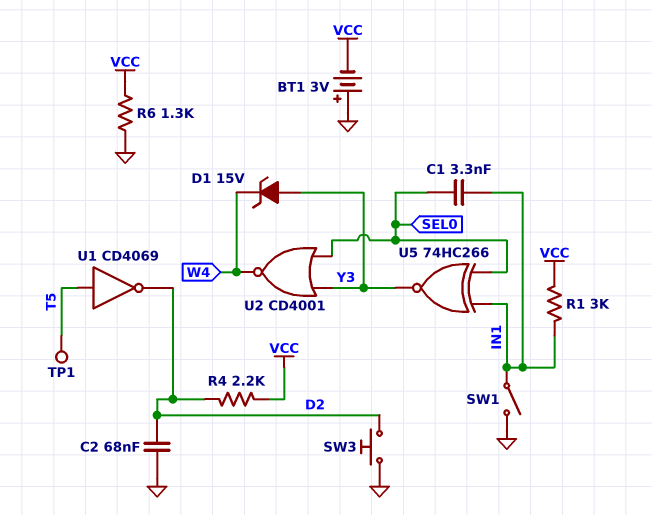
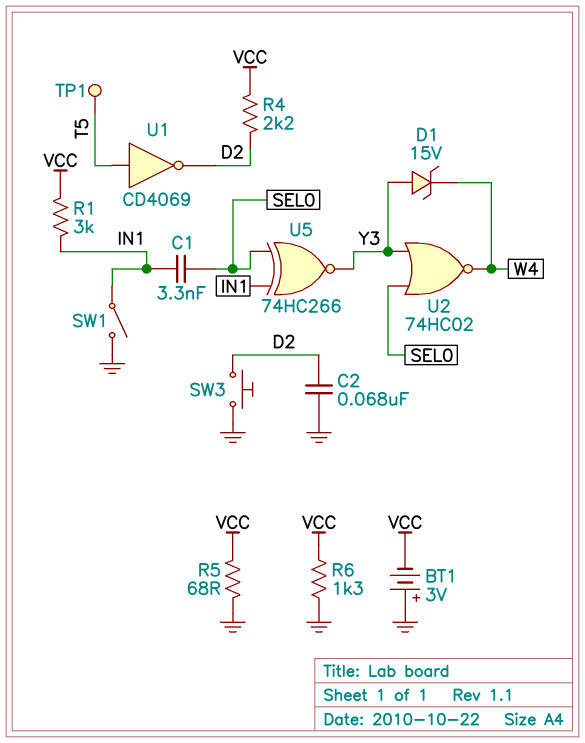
R5: none -> 68 (GND, VCC)
U2: NOR CD4001 (in SEL0, in Y3, out W4) -> NOR 74HC02 (in SEL0, in Y3, out W4)

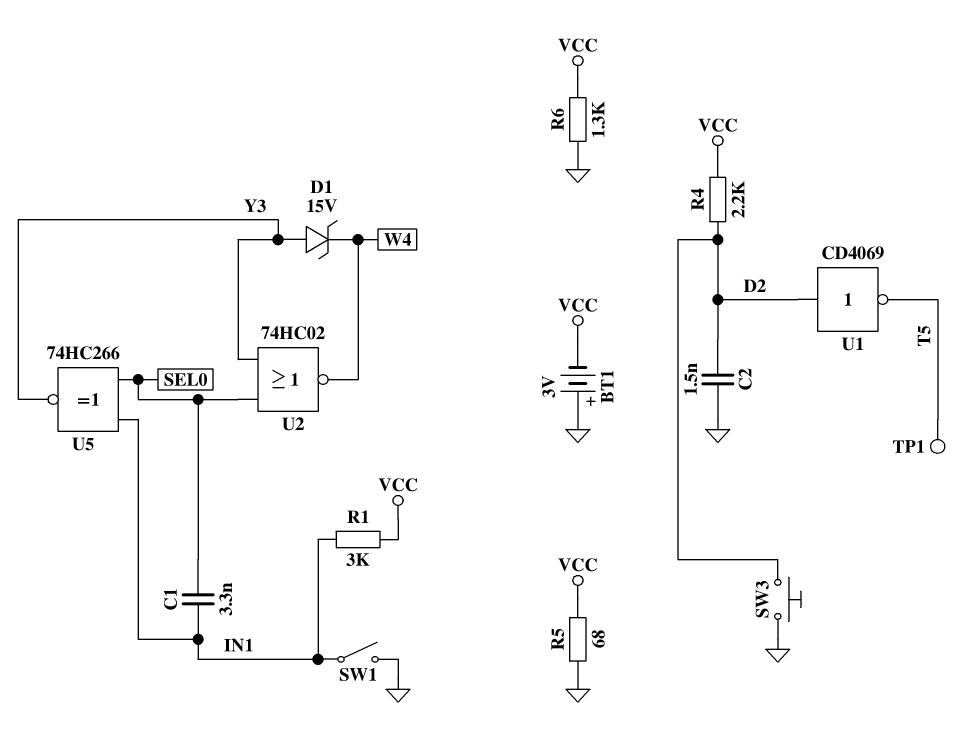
C2: 68nF (D2, GND) -> 1.5nF (D2, GND)
U1: NOT CD4069 (in T5, out D2) -> NOT CD4069 (in D2, out T5)

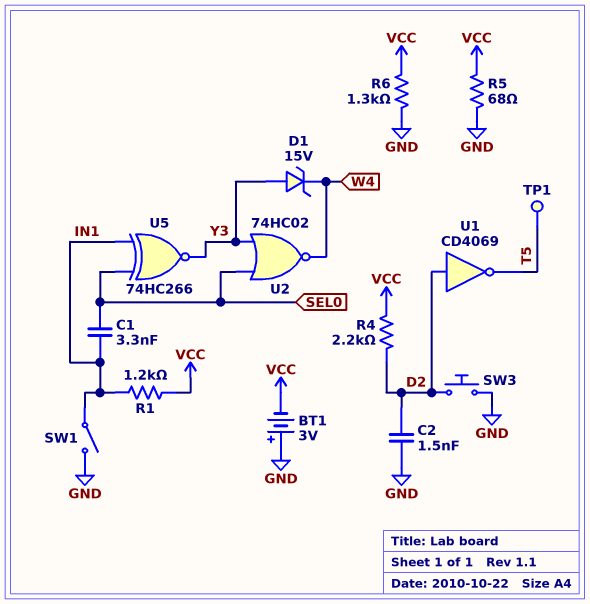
R1: 3k (IN1, VCC) -> 1.2k (IN1, VCC)

